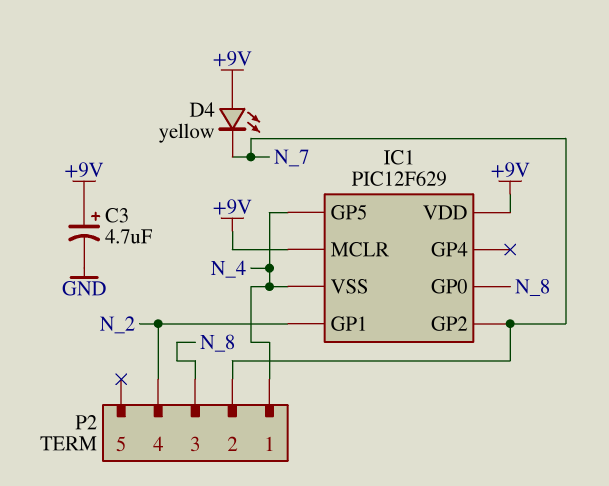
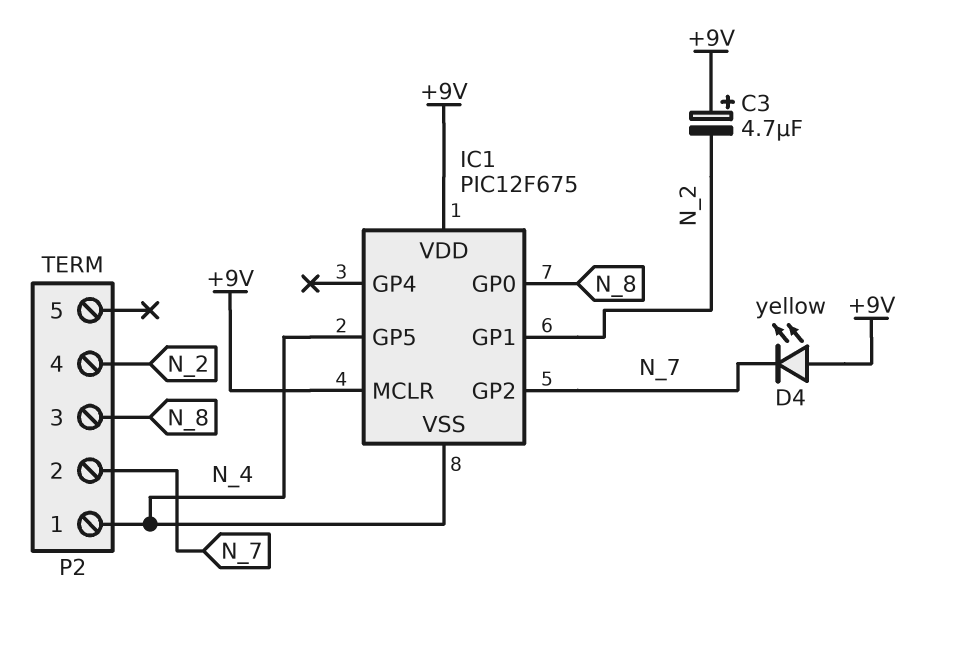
C3: 4.7uF (plus +9V, minus GND) -> 4.7uF (plus +9V, minus N_2)
IC1: PIC12F629 -> PIC12F675

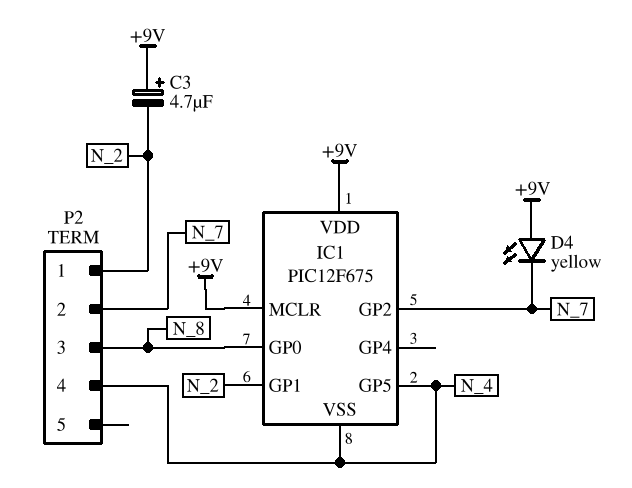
P2 pin 1: N_4 -> N_2
P2 pin 4: N_2 -> N_4

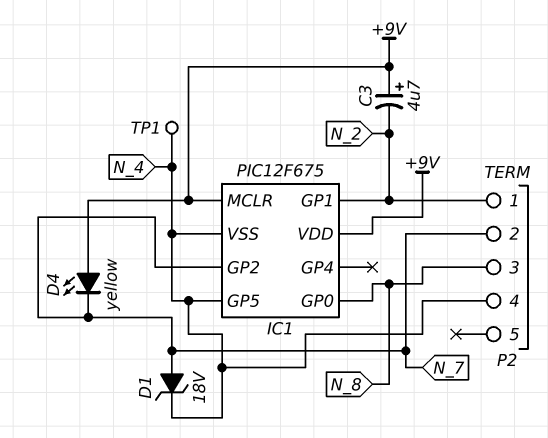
D1: none -> zener 18V (A N_7, K N_4)
TP1: none -> test point (N_4)

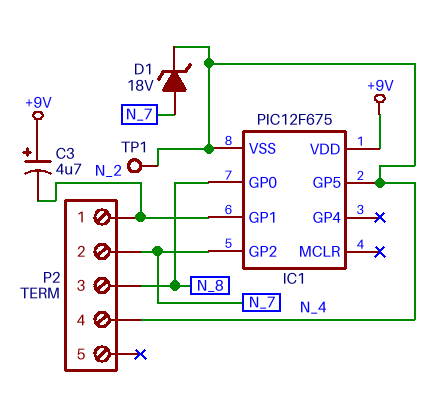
D4: LED yellow (A +9V, K N_7) -> none
IC1 pin MCLR: +9V -> none

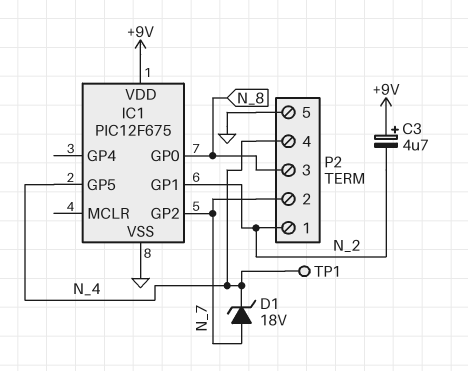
IC1 pin VSS: N_4 -> GND
P2 pin 5: none -> GND

